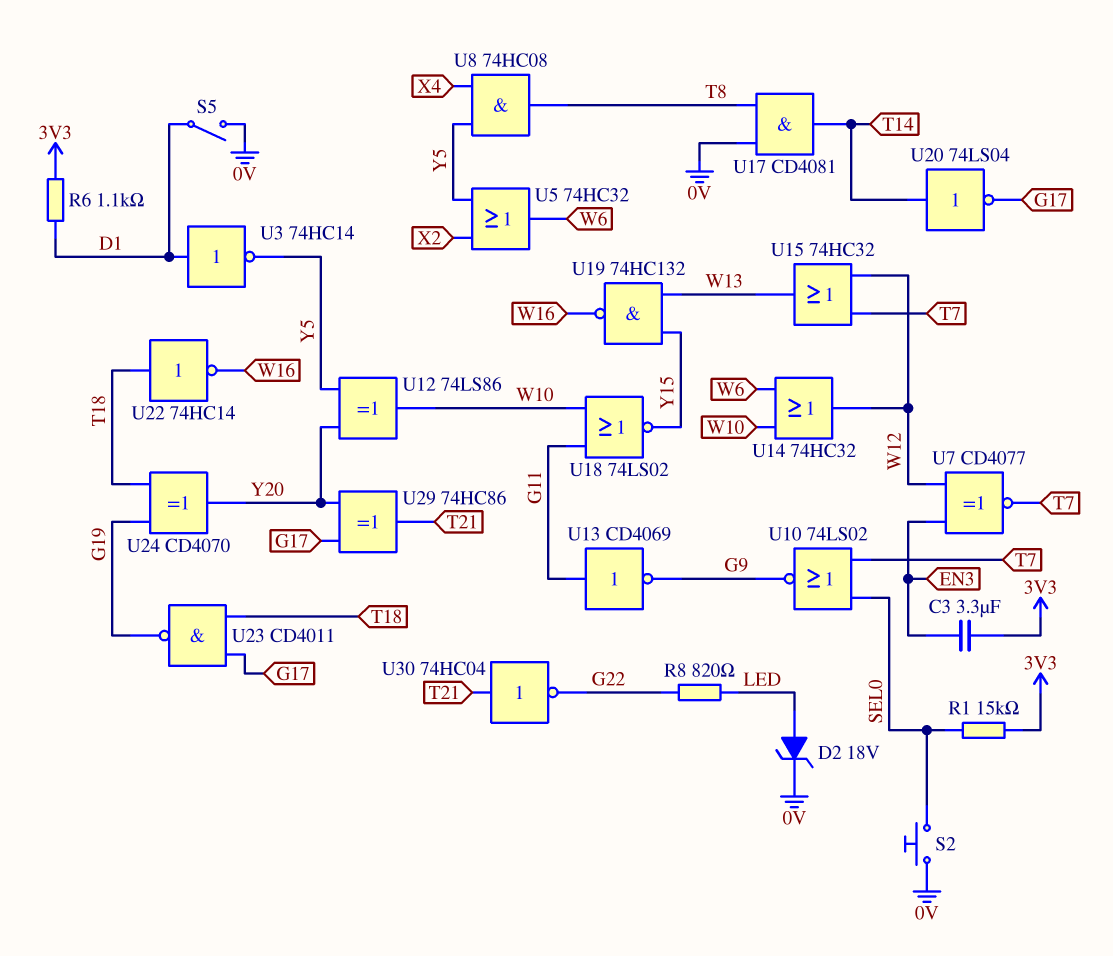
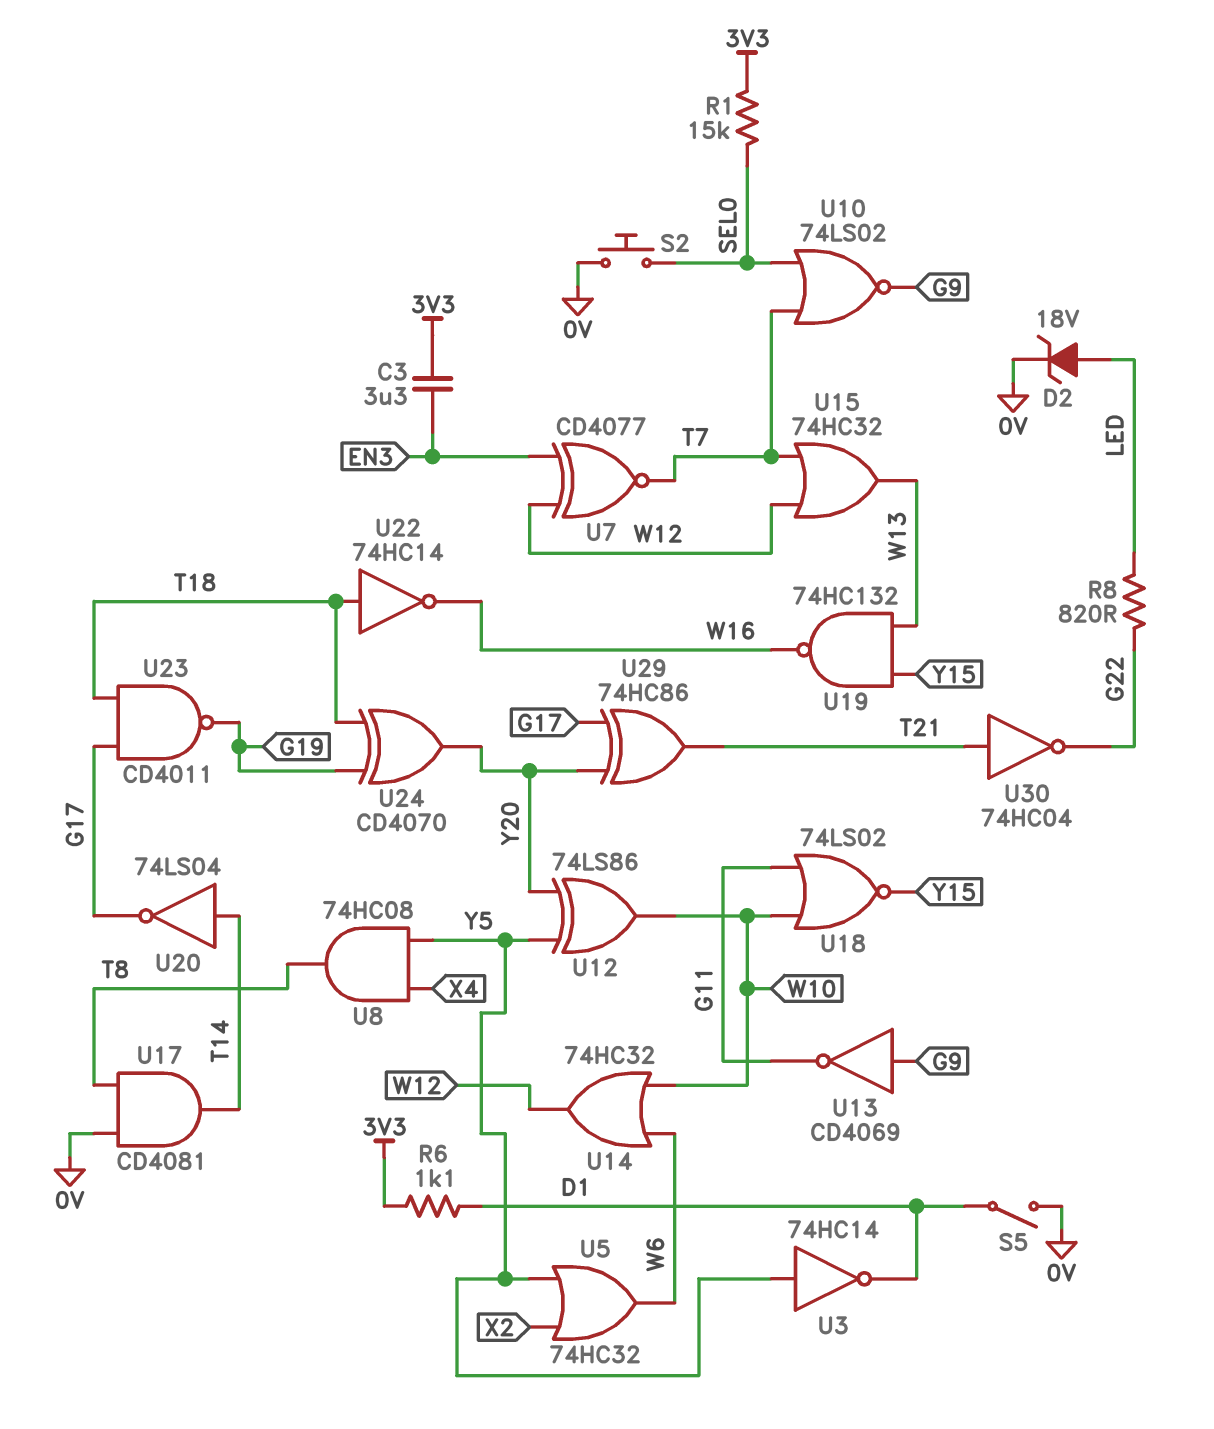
U3: NOT 74HC14 (in D1, out Y5) -> NOT 74HC14 (in Y5, out D1)
U13: NOT CD4069 (in G11, out G9) -> NOT CD4069 (in G9, out G11)

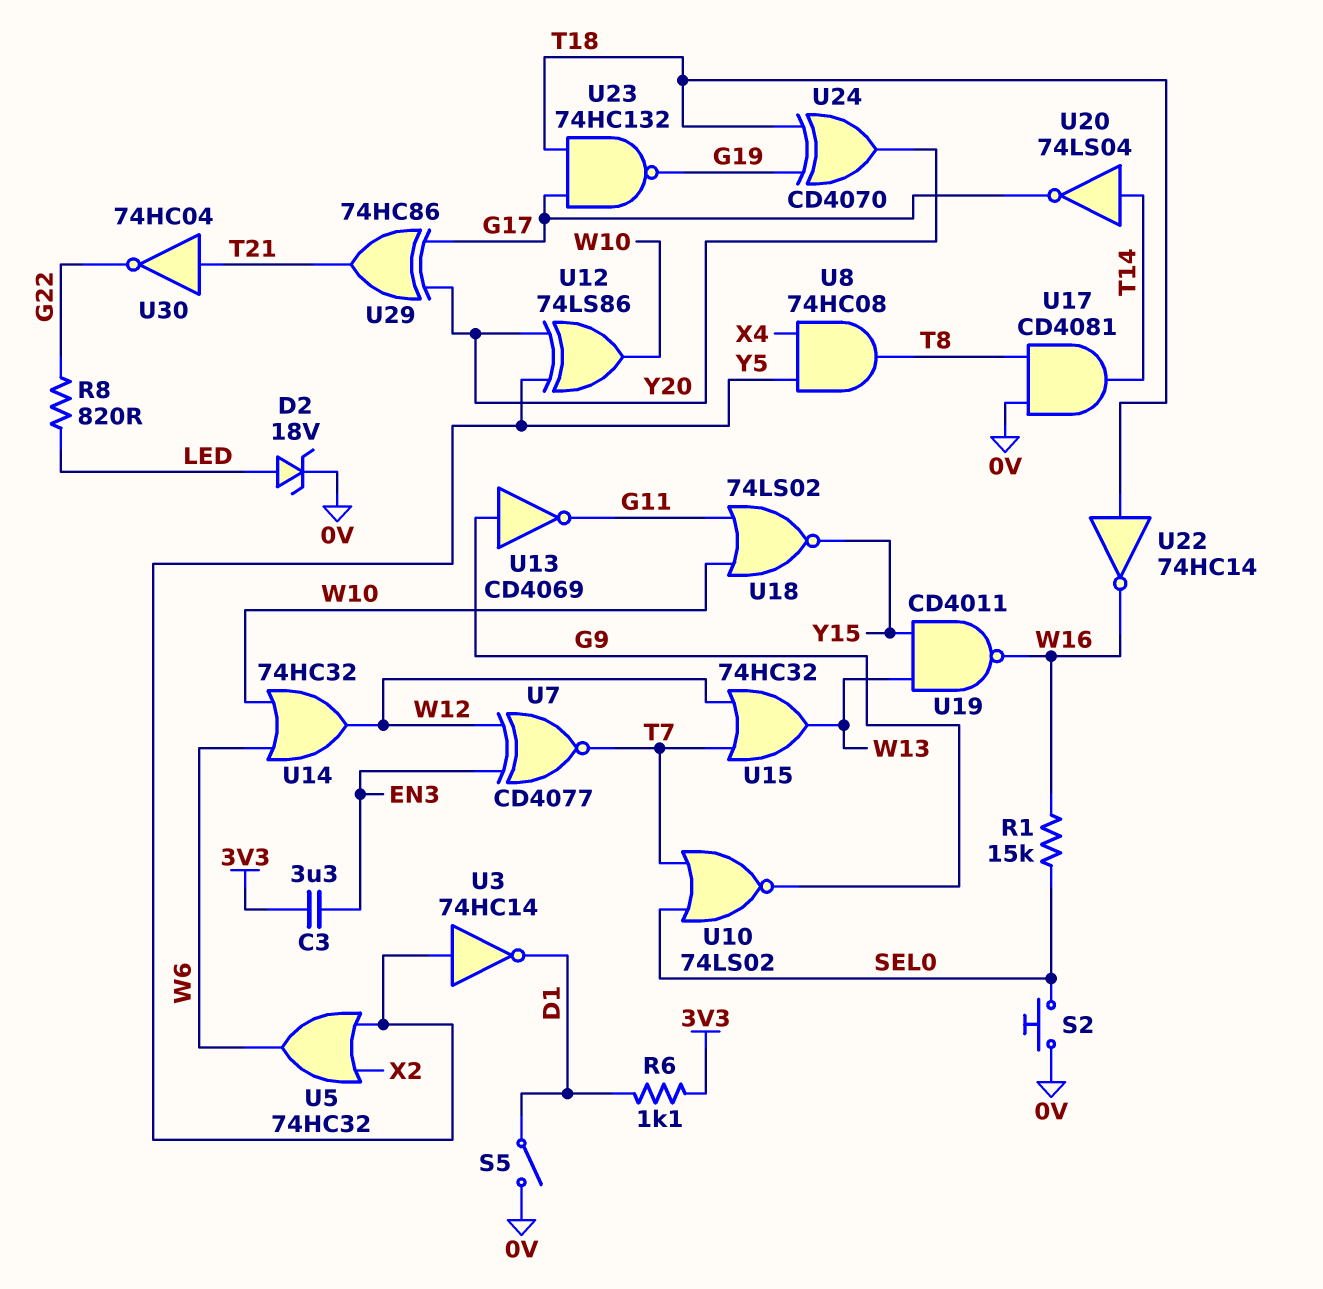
R1: 15k (3V3, SEL0) -> 15k (SEL0, W16)
U19: NAND 74HC132 (in W13, in Y15, out W16) -> NAND CD4011 (in W13, in Y15, out W16)
U23: NAND CD4011 (in G17, in T18, out G19) -> NAND 74HC132 (in G17, in T18, out G19)

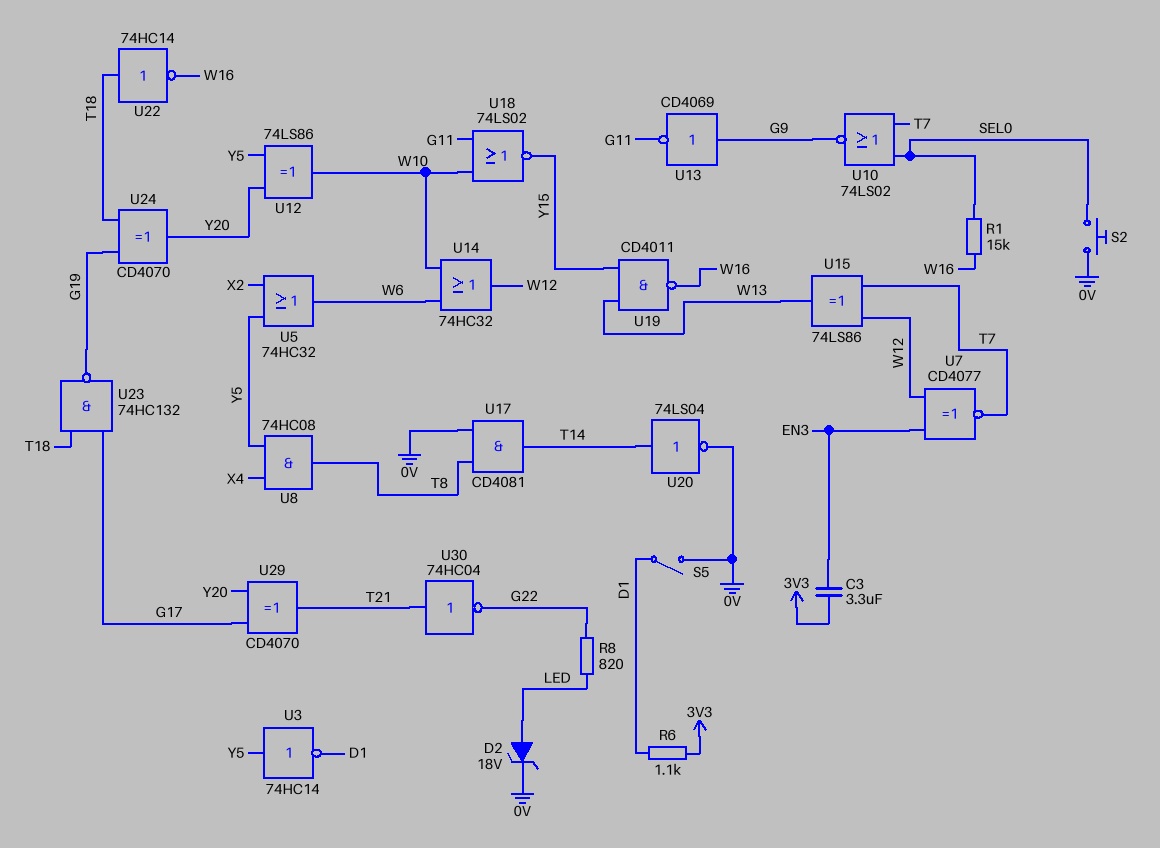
U15: OR 74HC32 (in T7, in W12, out W13) -> XOR 74LS86 (in T7, in W12, out W13)
U20: NOT 74LS04 (in T14, out G17) -> NOT 74LS04 (in T14, out 0V)
U29: XOR 74HC86 (in G17, in Y20, out T21) -> XOR CD4070 (in G17, in Y20, out T21)

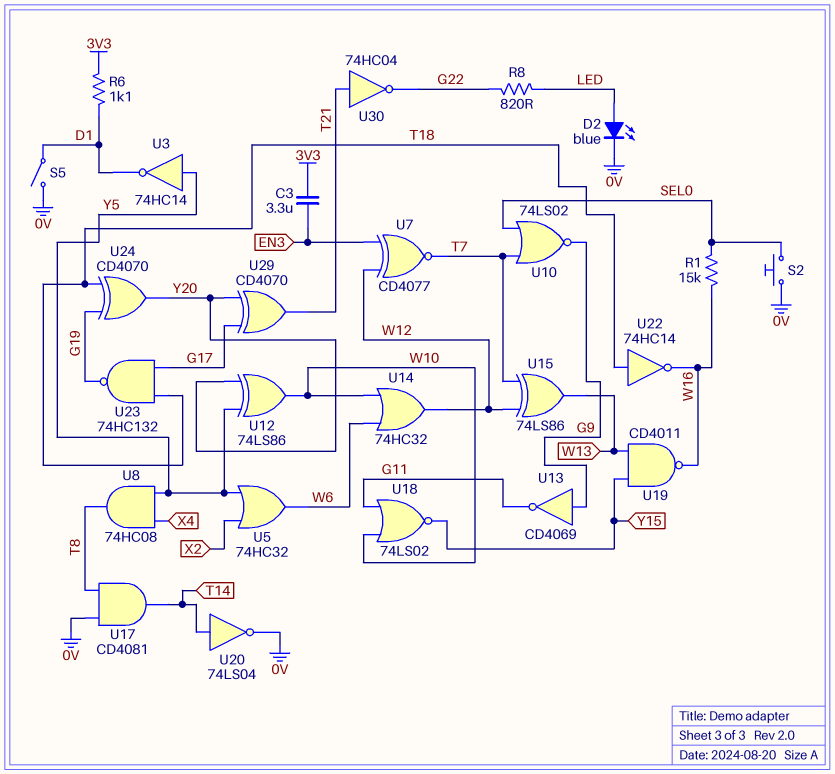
D2: zener 18V (A LED, K 0V) -> LED blue (A LED, K 0V)

